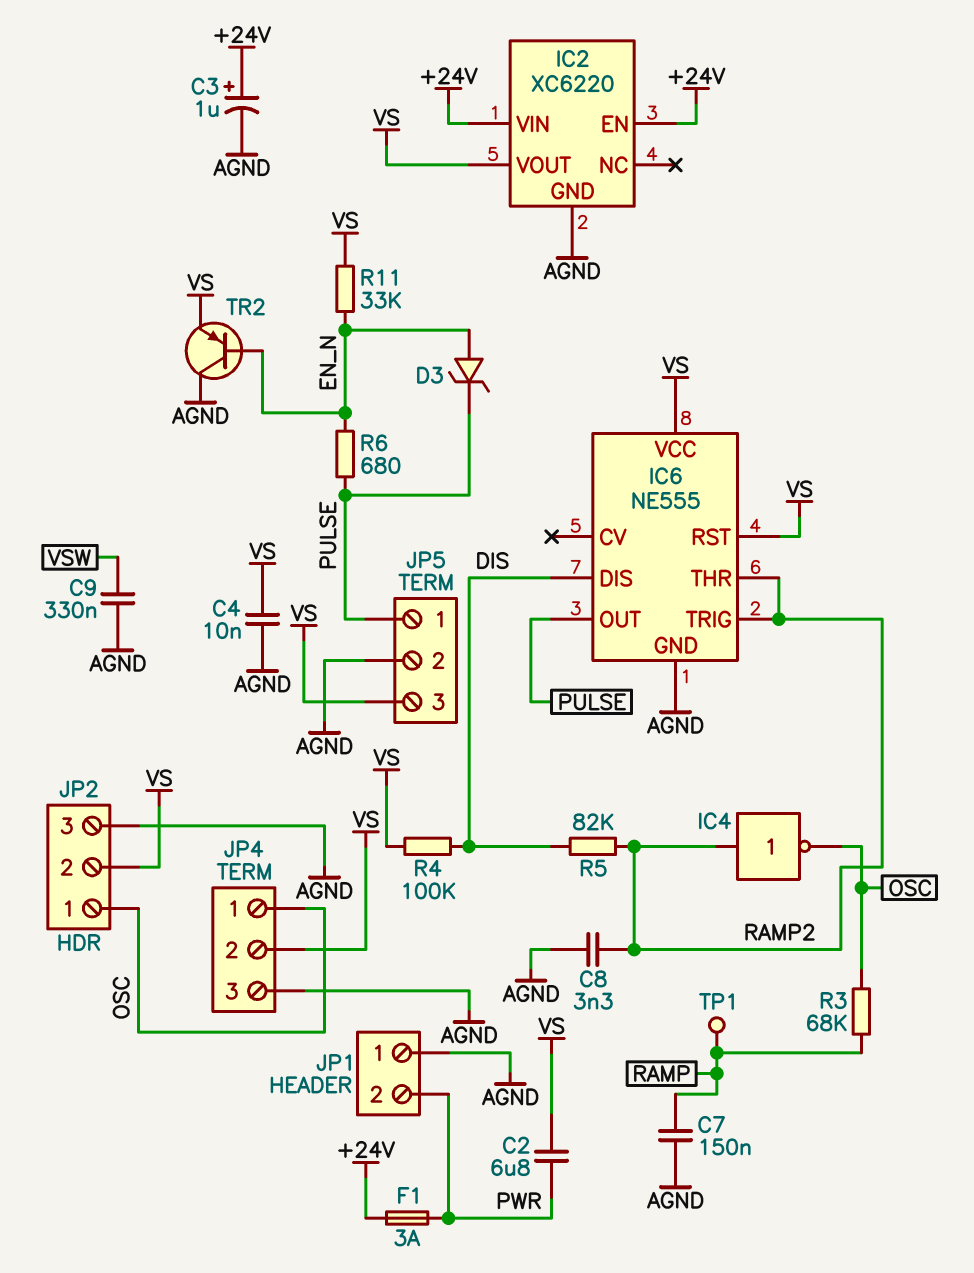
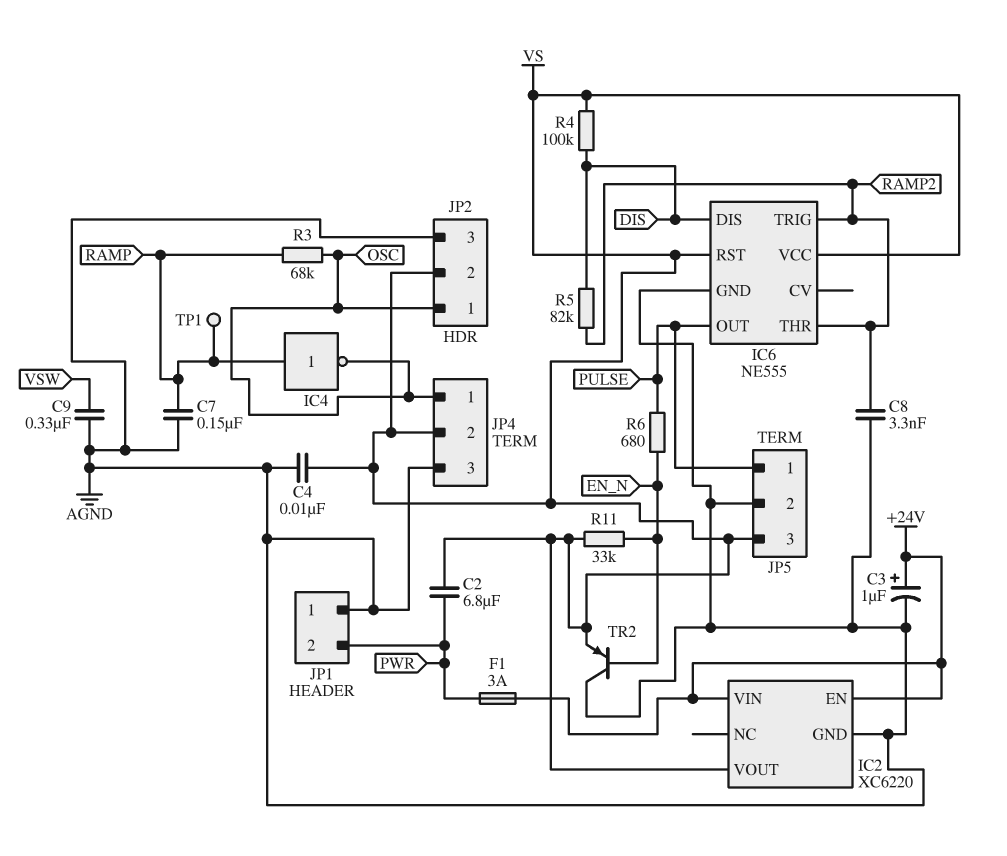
D3: zener (A EN_N, K PULSE) -> none
IC4: NOT (in RAMP2, out OSC) -> NOT (in RAMP, out OSC)

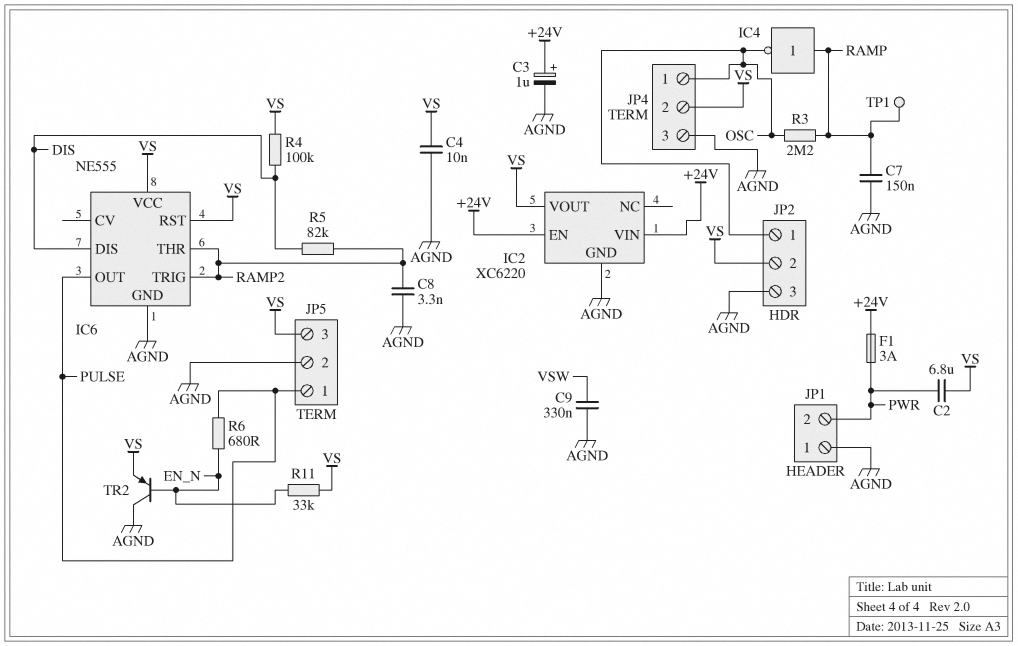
R3: 68k (OSC, RAMP) -> 2.2M (OSC, RAMP)

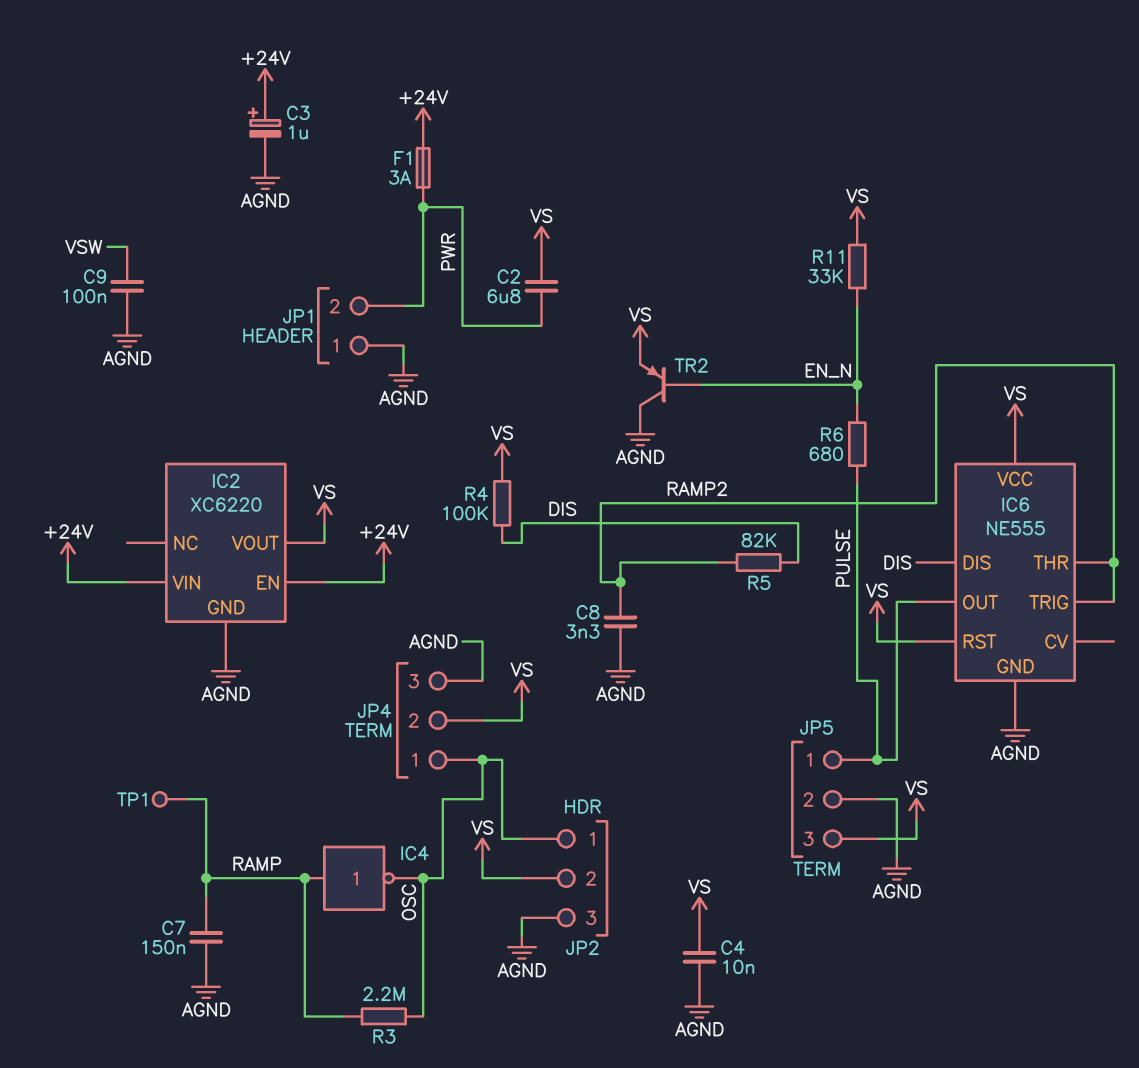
C9: 330nF (AGND, VSW) -> 100nF (AGND, VSW)

